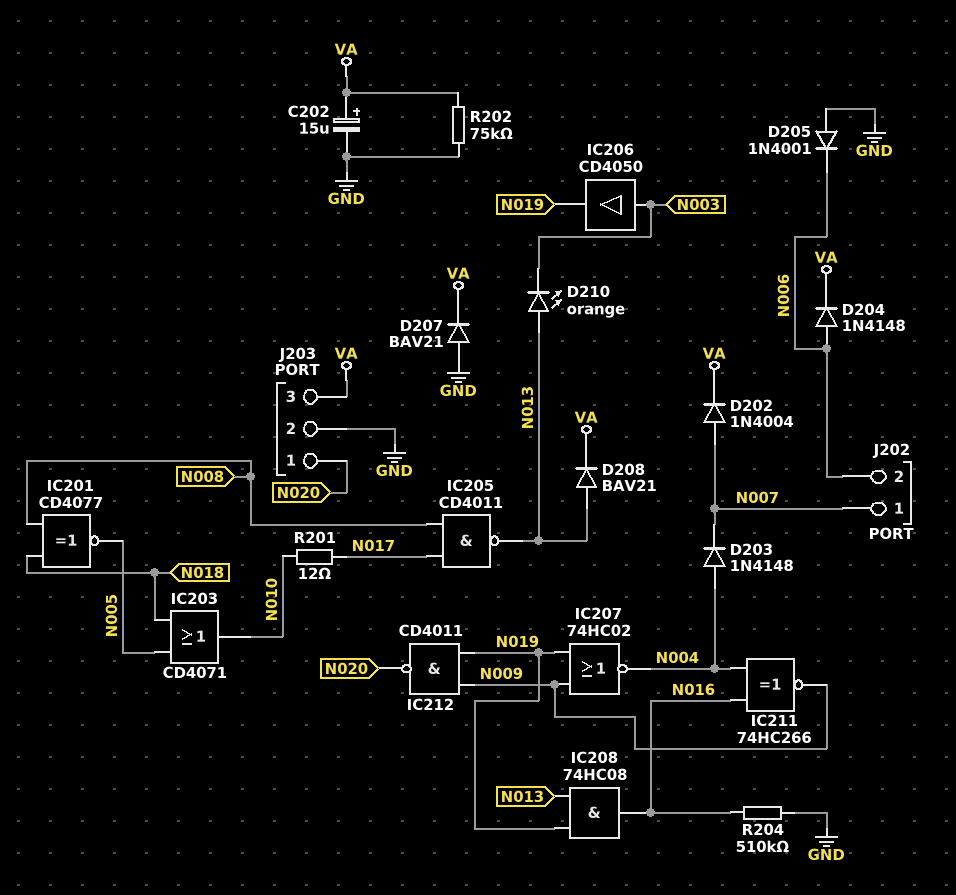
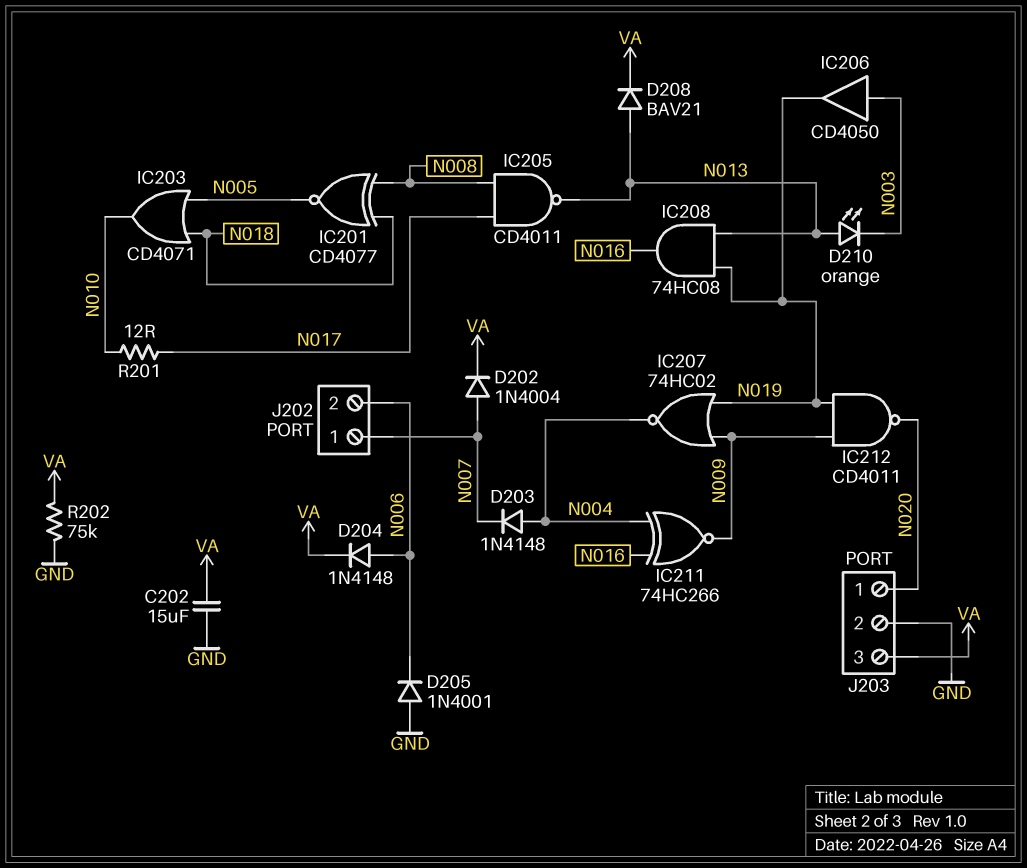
C202: 15uF (plus VA, minus GND) -> 15uF (GND, VA)
D207: diode BAV21 (A GND, K VA) -> none
R204: 510k (GND, N016) -> none

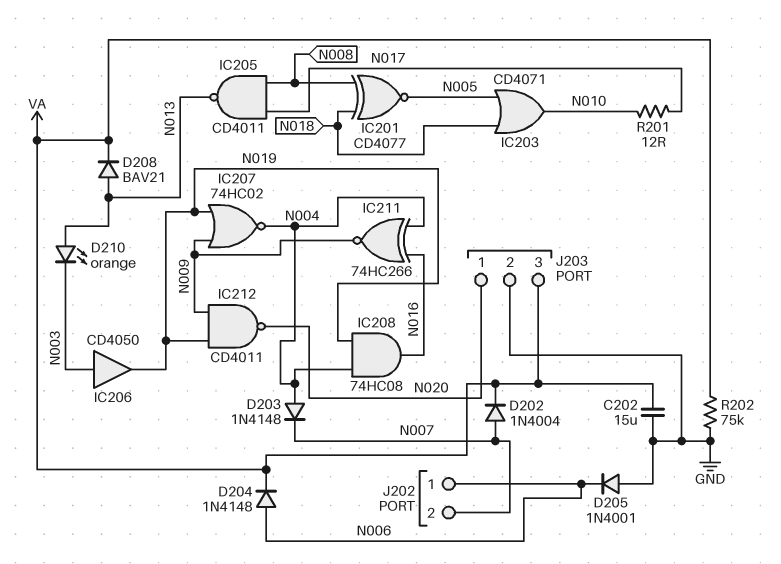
IC208: AND 74HC08 (in N013, in N019, out N016) -> AND 74HC08 (in N004, in N019, out N016)
J202 pin 1: N007 -> N006
J202 pin 2: N006 -> N007

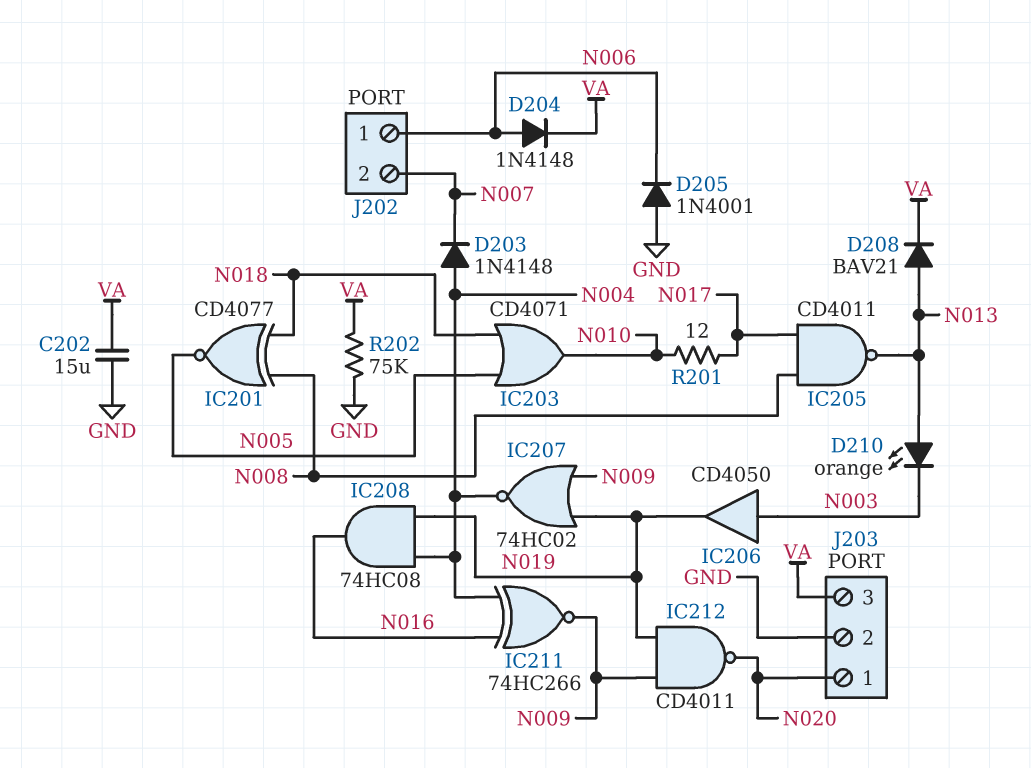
D202: diode 1N4004 (A N007, K VA) -> none

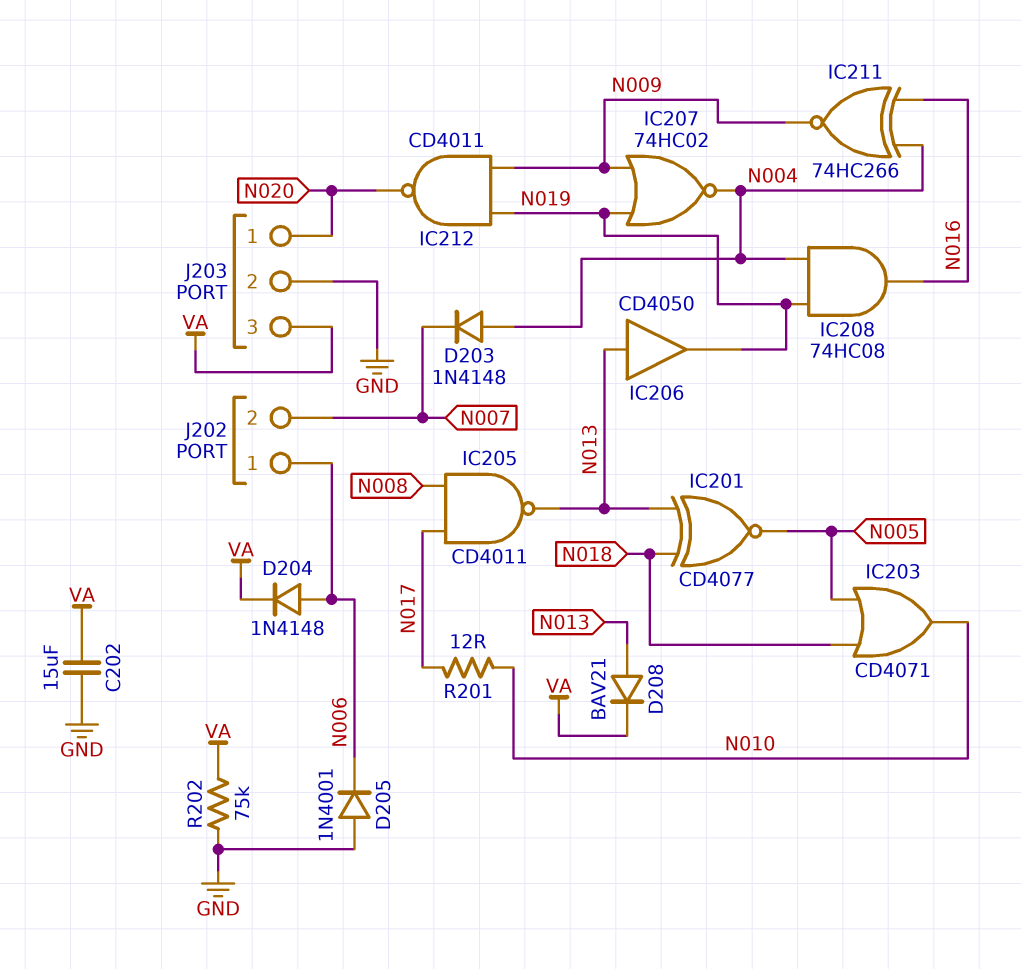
D210: LED orange (A N013, K N003) -> none
IC201: XNOR CD4077 (in N008, in N018, out N005) -> XNOR CD4077 (in N013, in N018, out N005)
IC206: buffer CD4050 (in N003, out N019) -> buffer CD4050 (in N013, out N019)

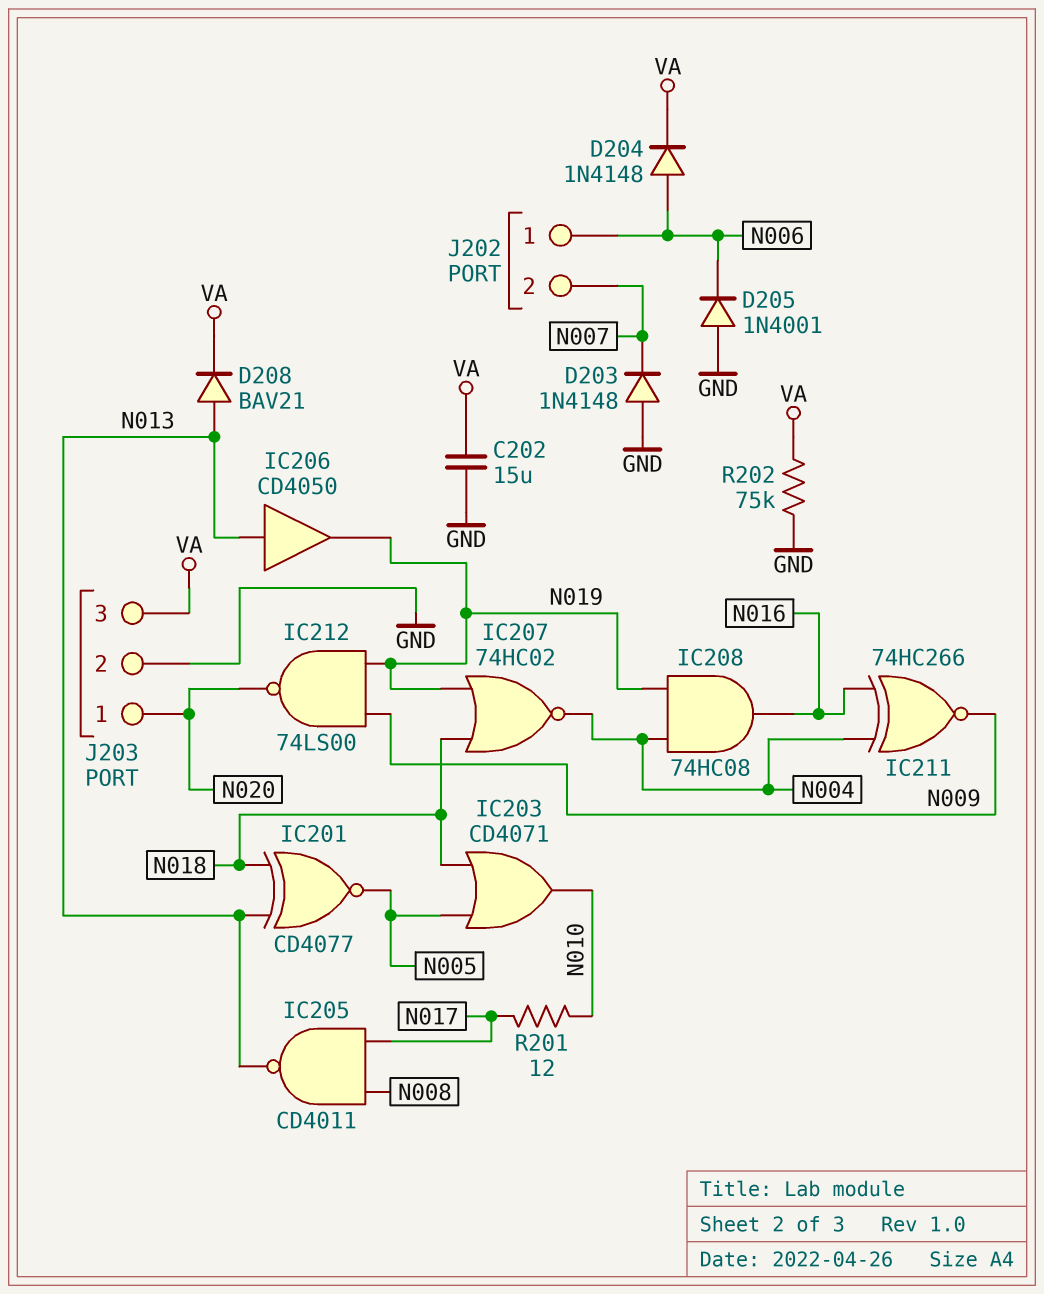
D203: diode 1N4148 (A N004, K N007) -> diode 1N4148 (A GND, K N007)
IC207: NOR 74HC02 (in N009, in N019, out N004) -> NOR 74HC02 (in N018, in N019, out N004)
IC212: NAND CD4011 (in N009, in N019, out N020) -> NAND 74LS00 (in N009, in N019, out N020)

